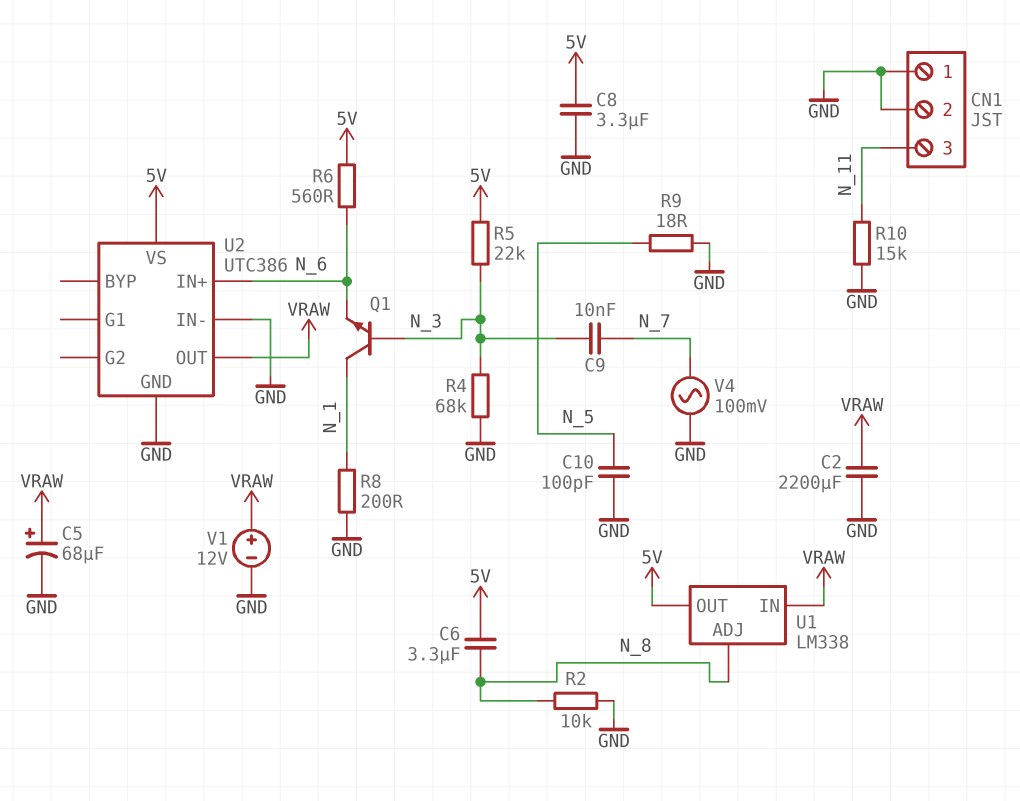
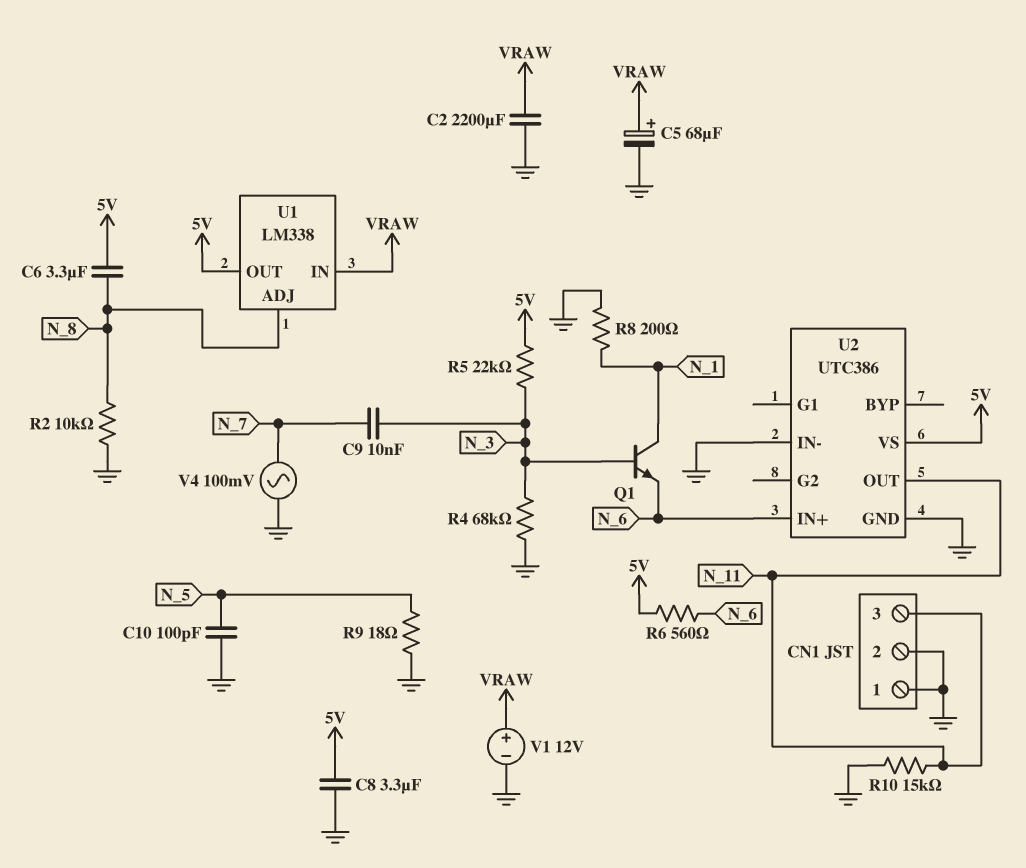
U2 pin OUT: VRAW -> N_11

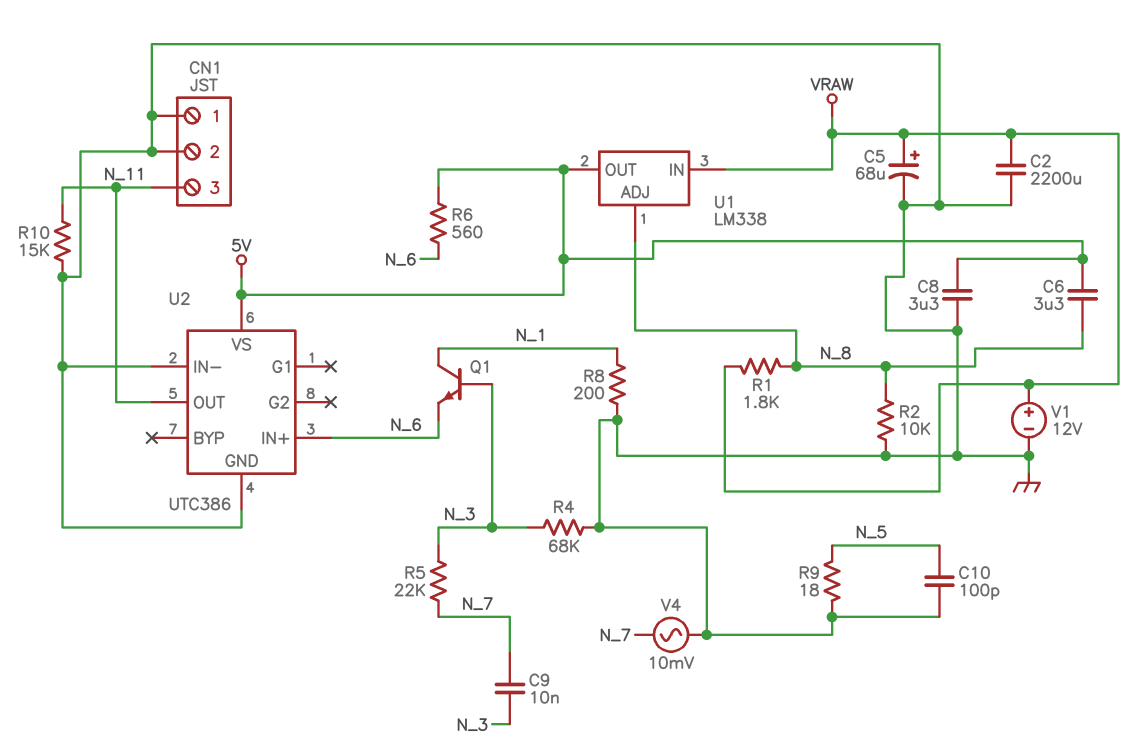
R1: none -> 1.8k (N_8, VRAW)
R5: 22k (5V, N_3) -> 22k (N_3, N_7)
V4: AC 100mV (GND, N_7) -> AC 10mV (GND, N_7)

